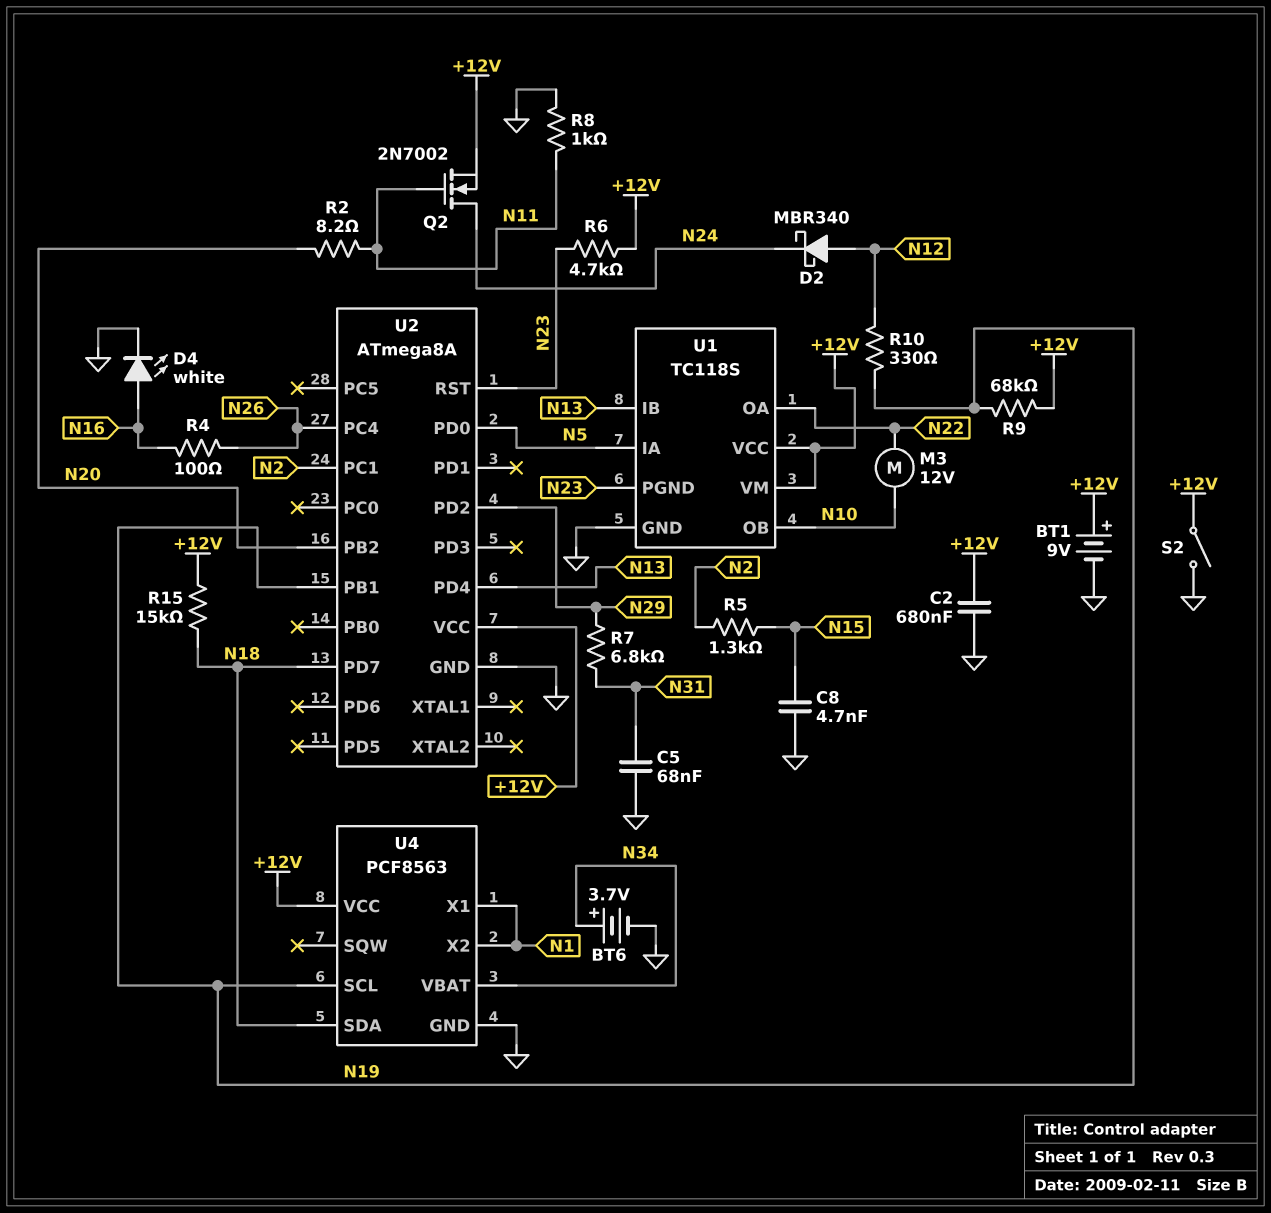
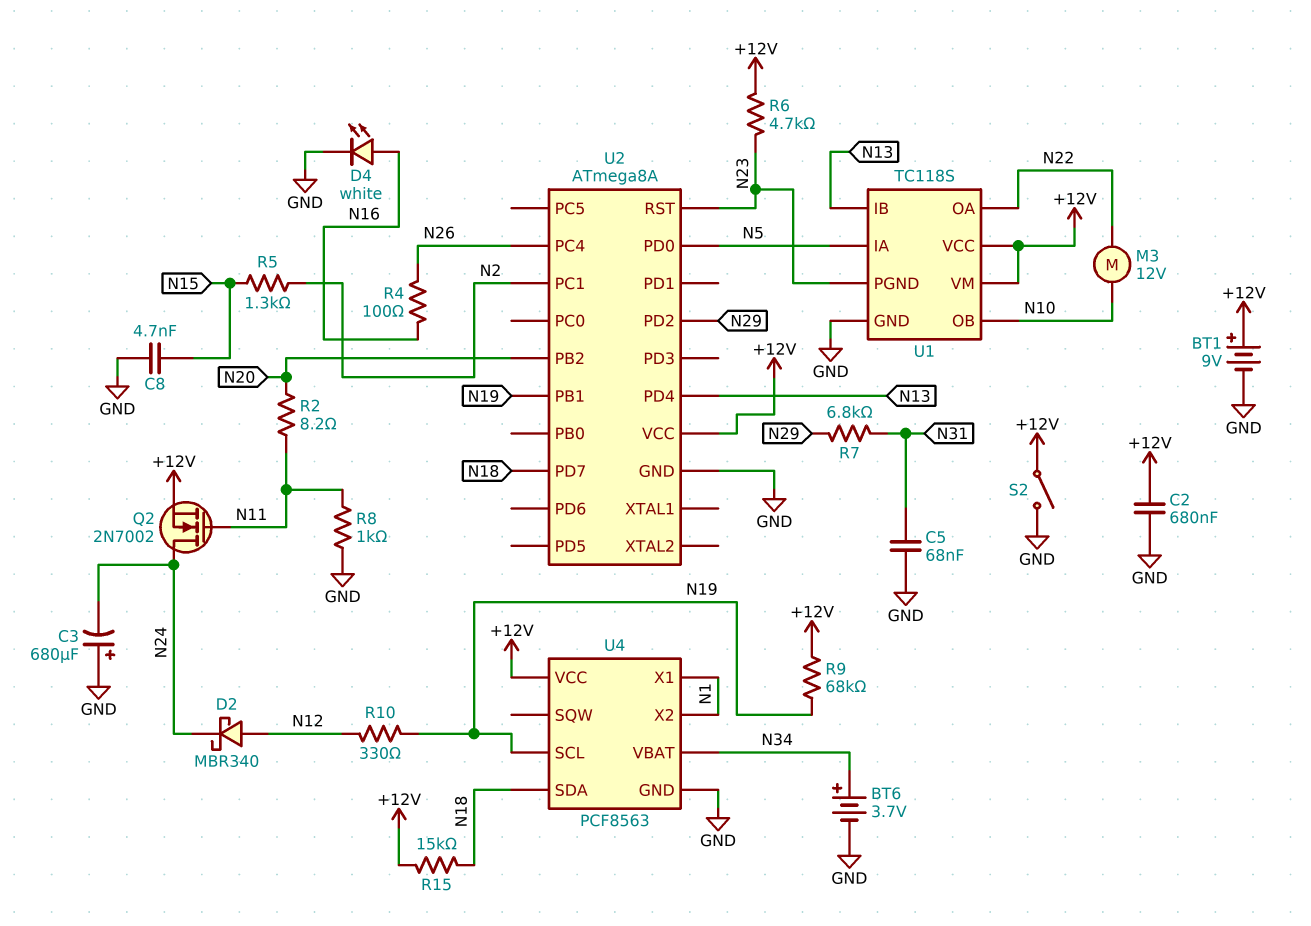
C3: none -> 680uF (plus GND, minus N24)

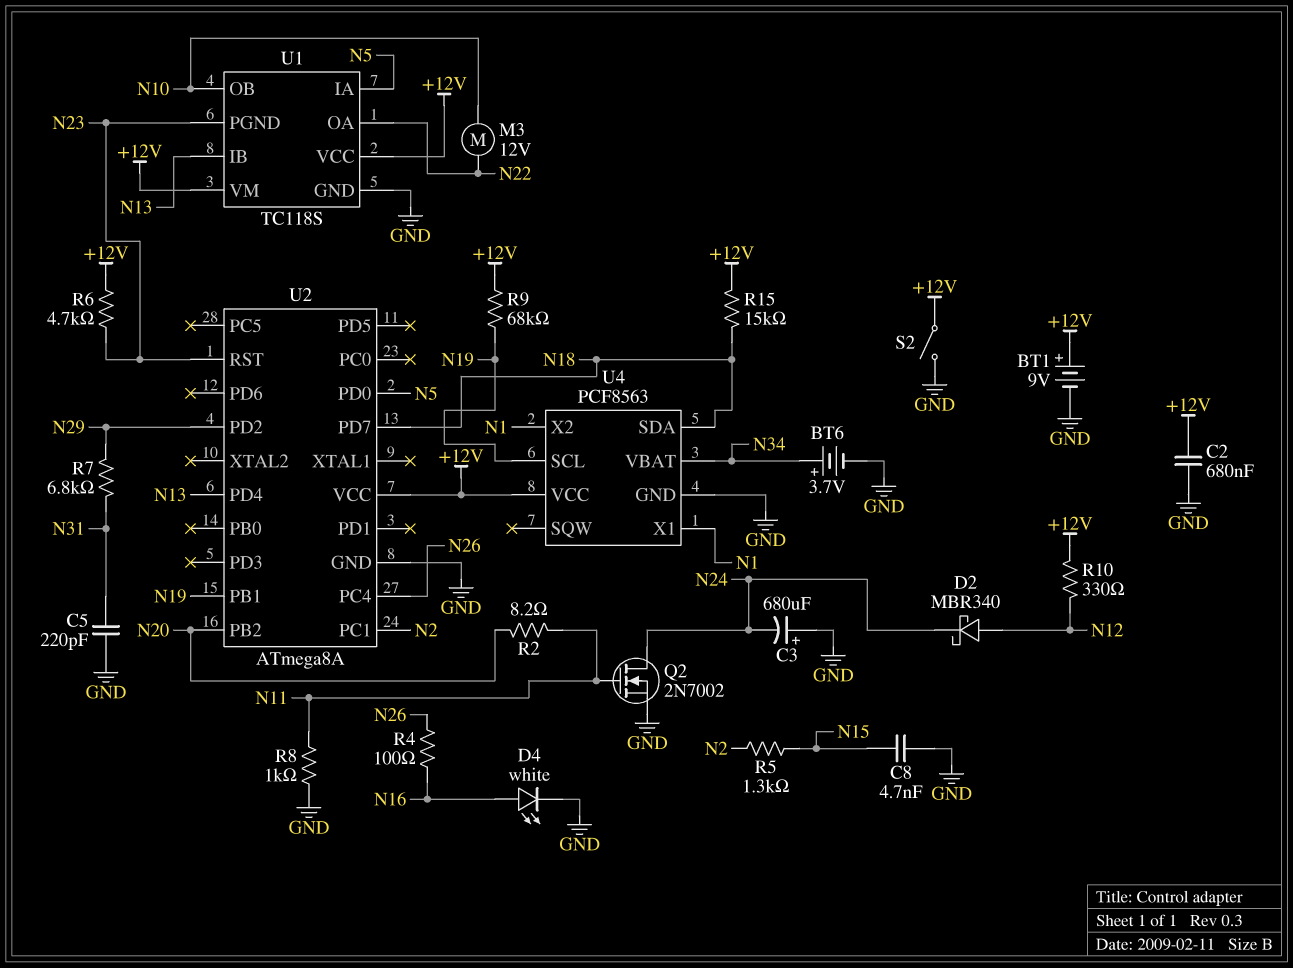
C5: 68nF (GND, N31) -> 220pF (GND, N31)
Q2: NMOS 2N7002 (G N11, D N24, S +12V) -> NMOS 2N7002 (G N11, D N24, S GND)
R10: 330 (N12, N19) -> 330 (+12V, N12)

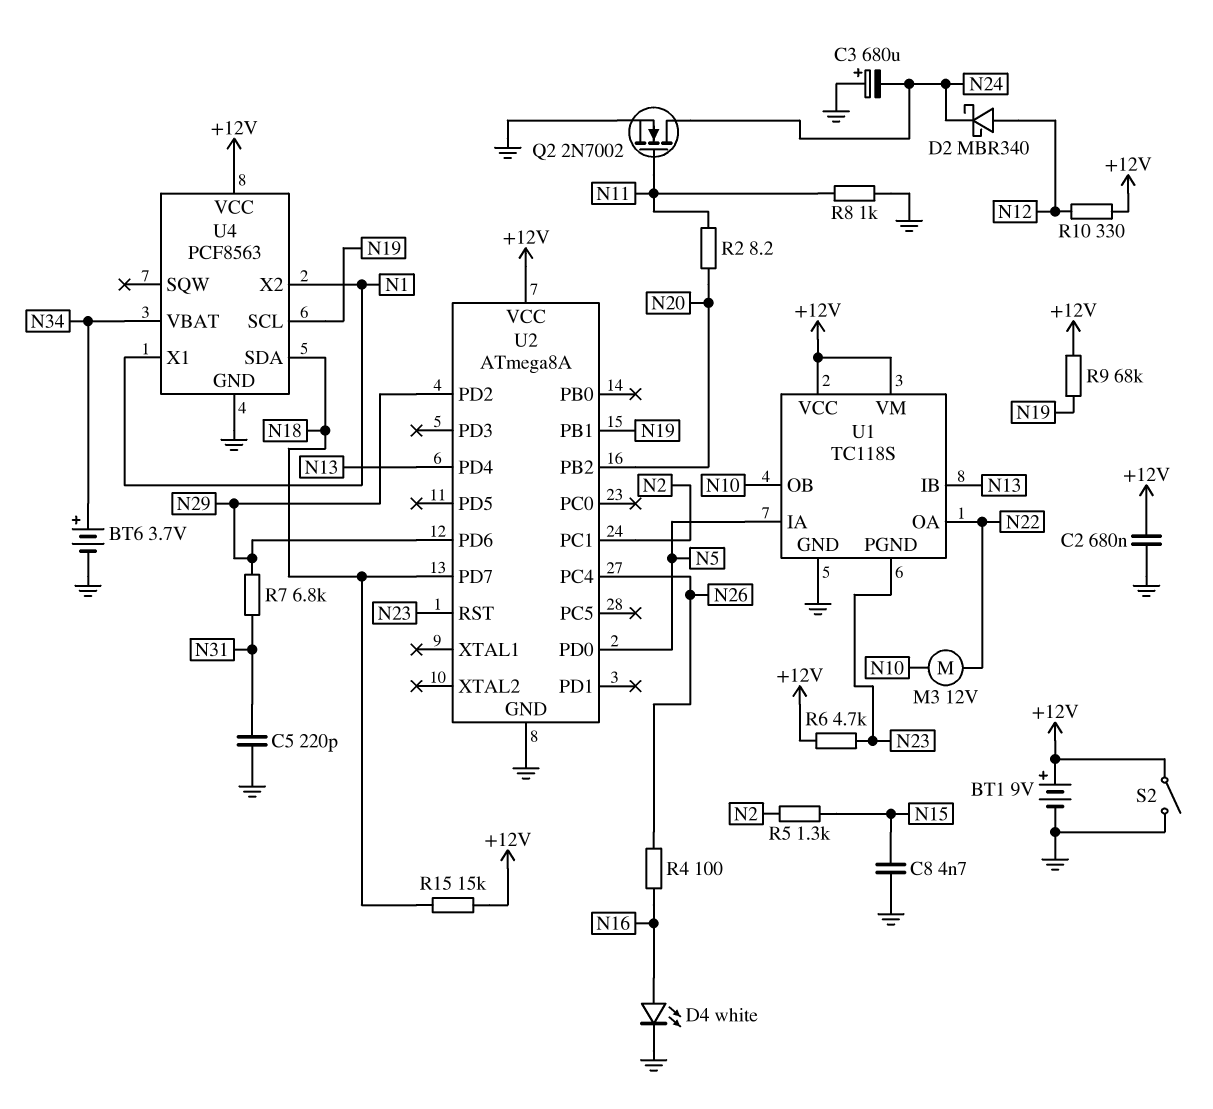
U2 pin PD6: none -> N29

